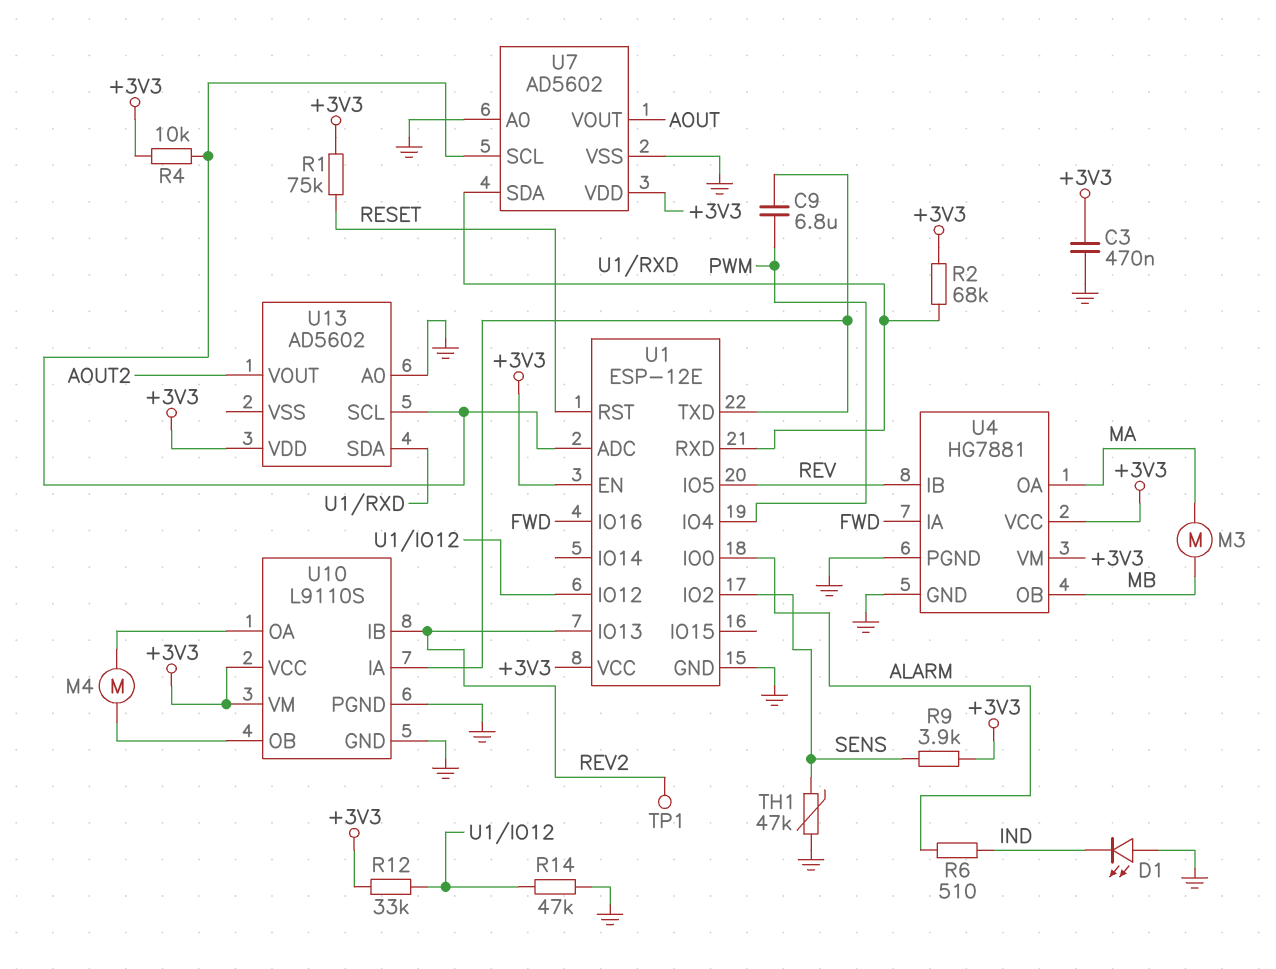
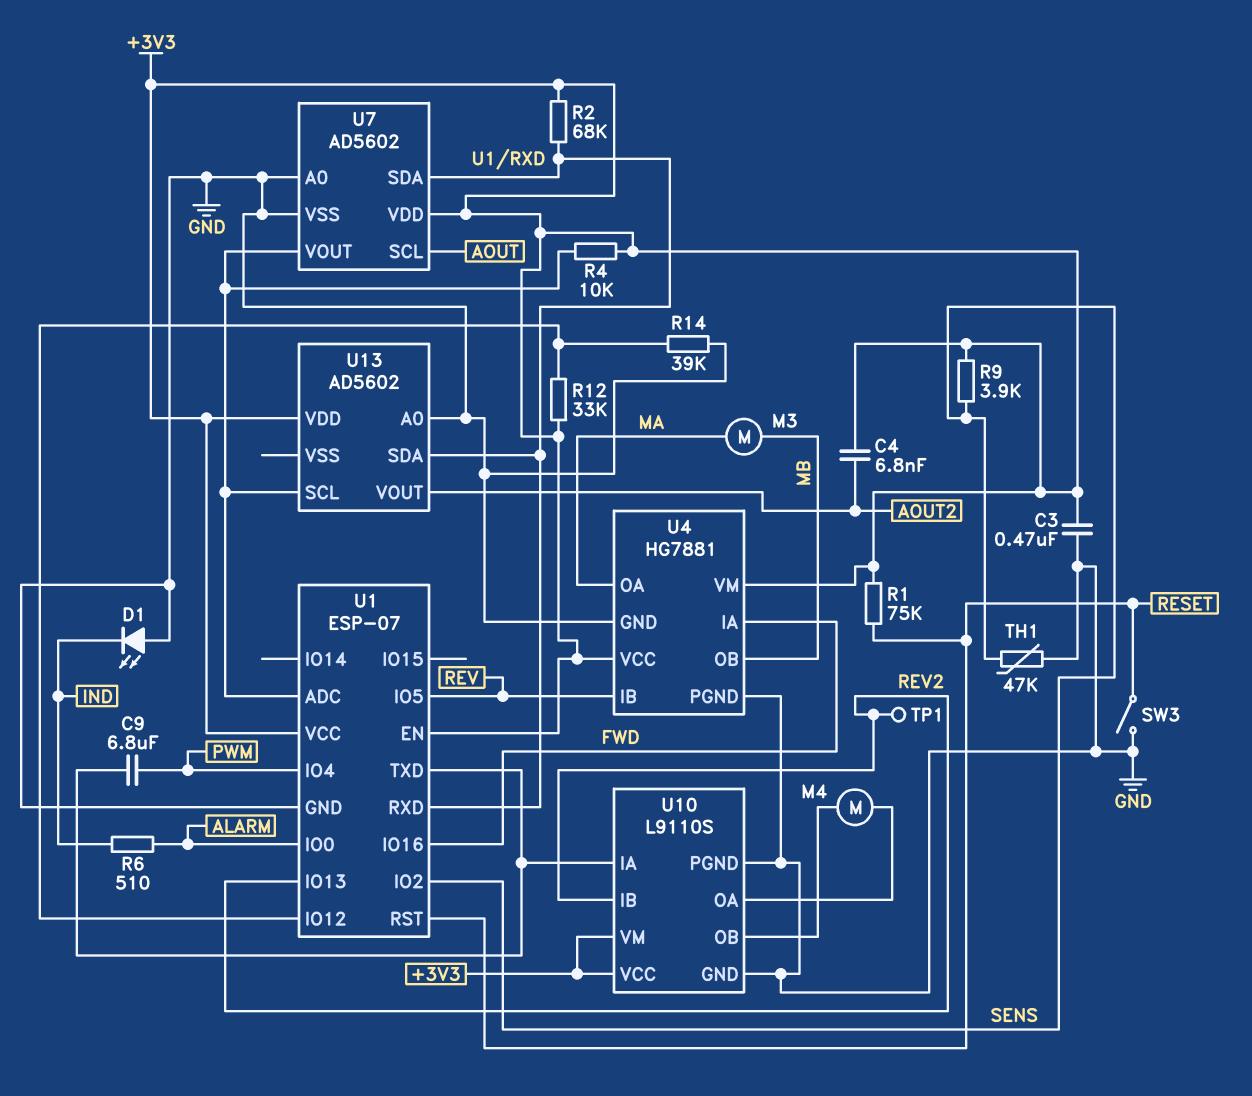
C4: none -> 6.8nF (+3V3, AOUT2)
R14: 47k (GND, U1/IO12) -> 39k (GND, U1/IO12)
SW3: none -> switch (GND, RESET)
U1: ESP-12E -> ESP-07
U7 pin SCL: U1/ADC -> AOUT
U7 pin VOUT: AOUT -> U1/ADC

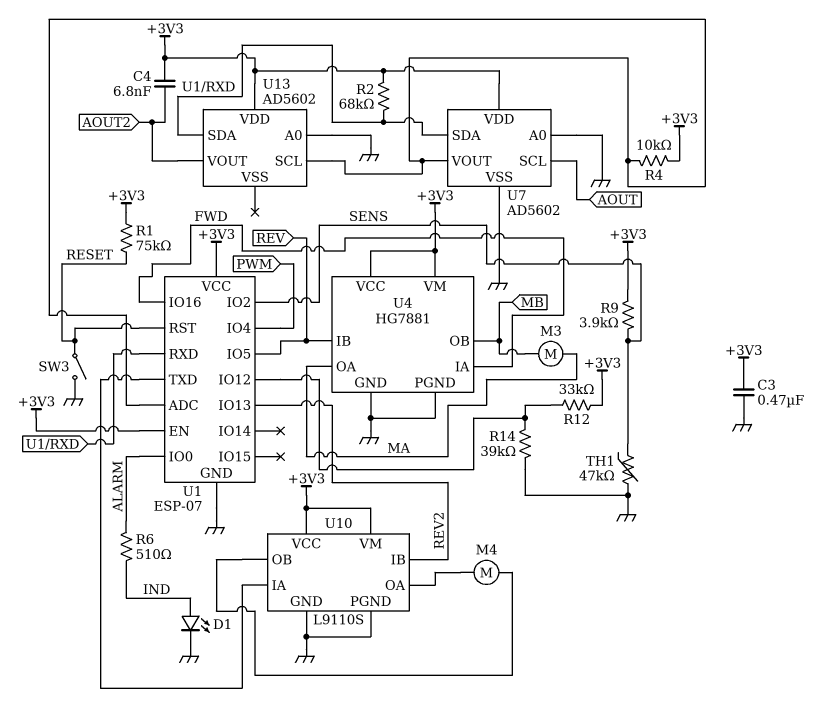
C9: 6.8uF (PWM, U1/TXD) -> none
D1: LED (A GND, K IND) -> LED (A IND, K GND)
TP1: test point (REV2) -> none

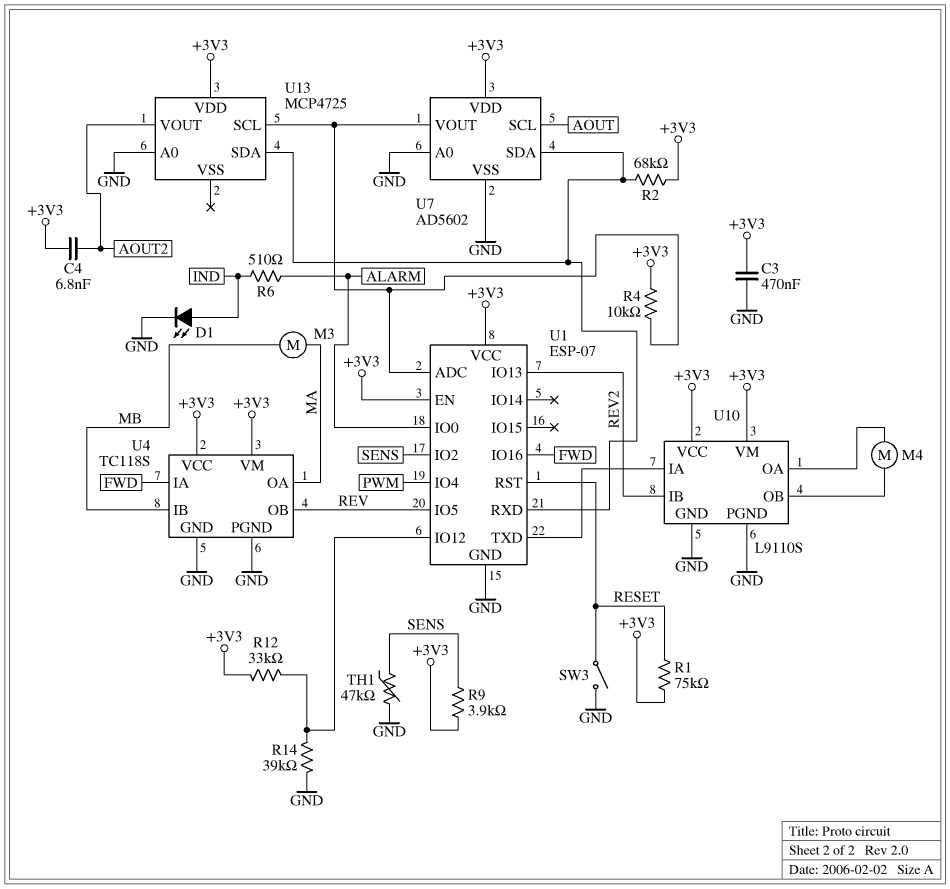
U4: HG7881 -> TC118S
U4 pin IB: REV -> MB
U4 pin OB: MB -> REV
U13: AD5602 -> MCP4725

